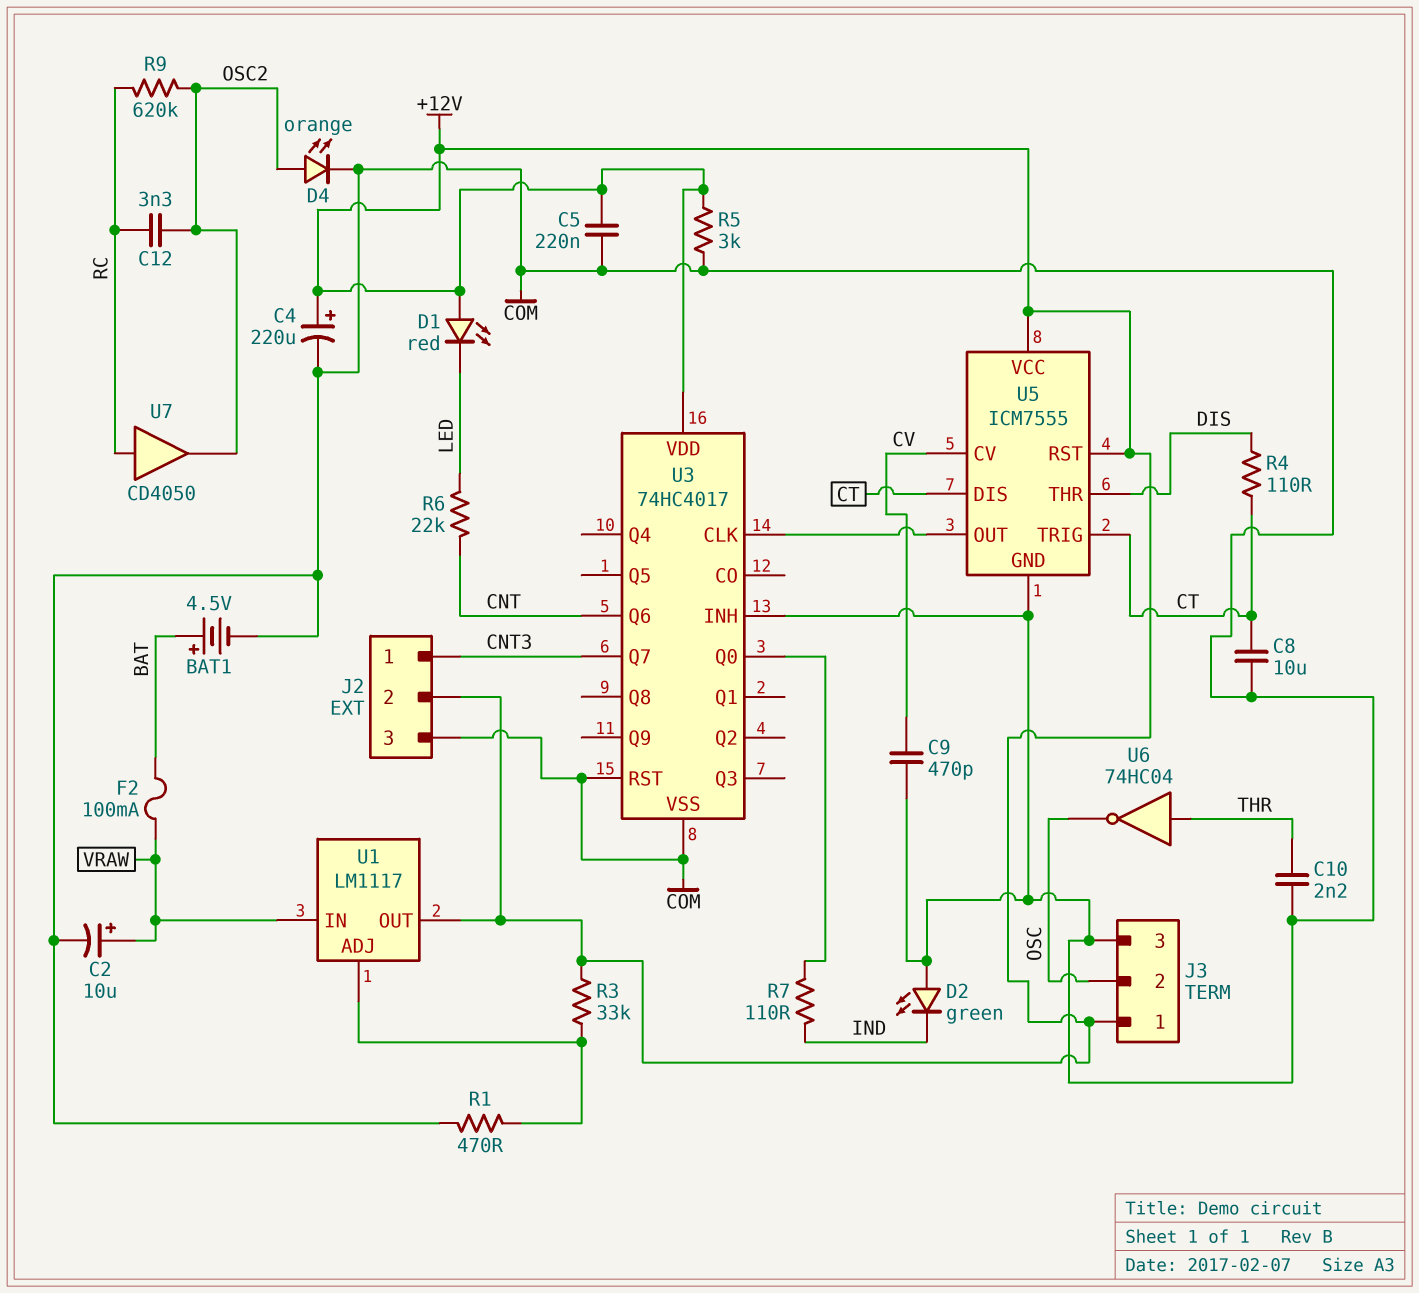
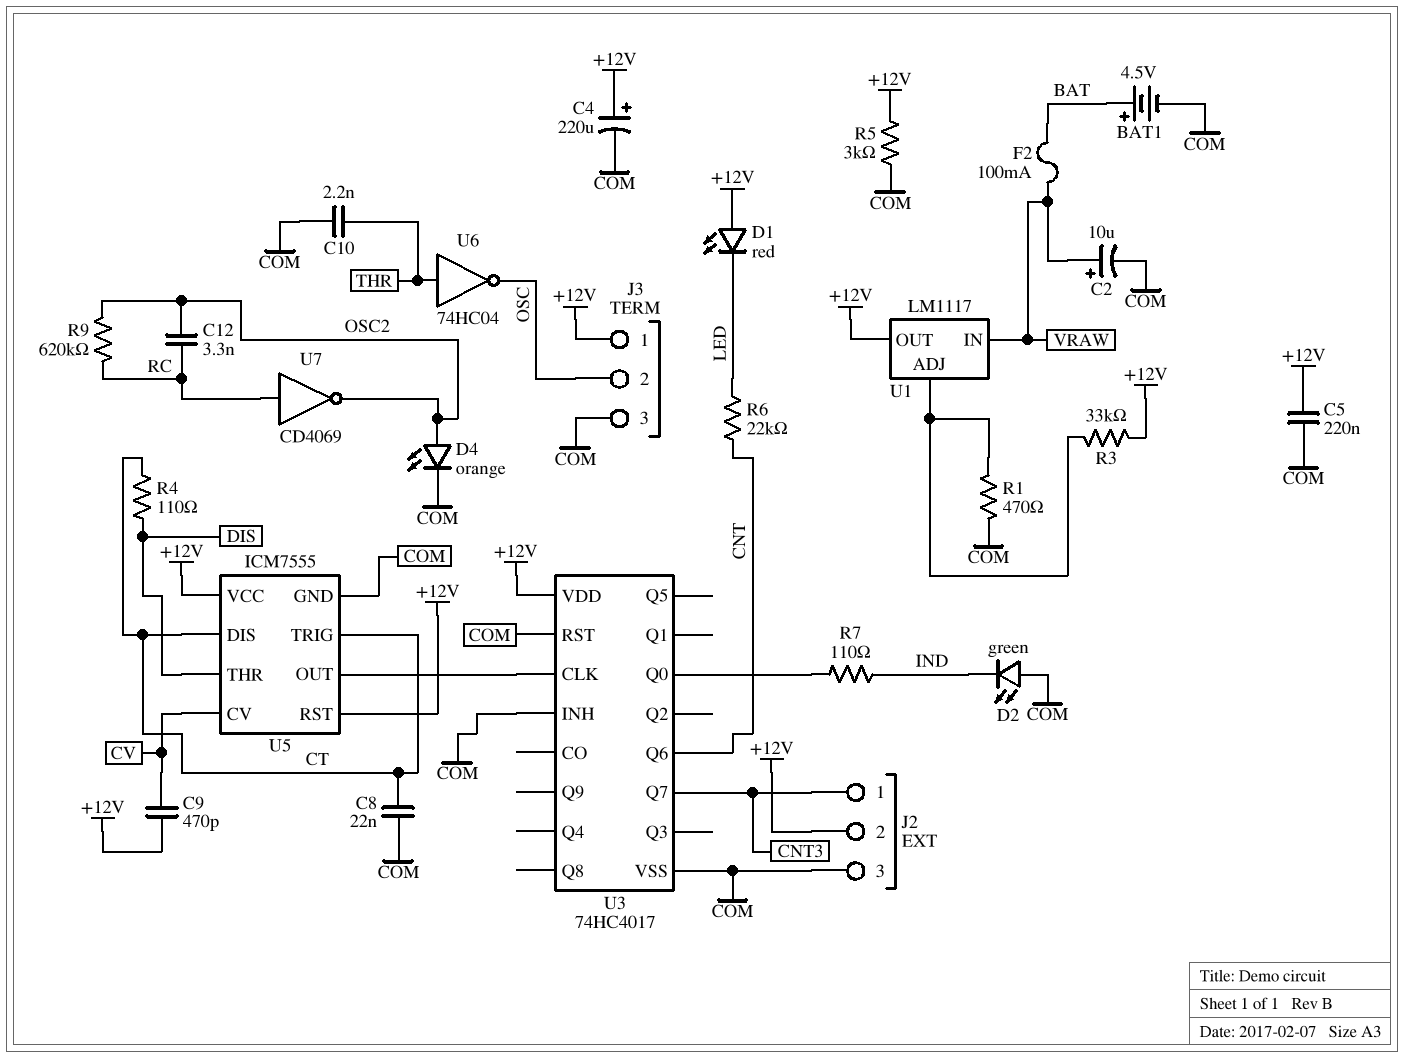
C8: 10uF (COM, CT) -> 22nF (COM, CT)
C9: 470pF (COM, CV) -> 470pF (+12V, CV)
U7: buffer CD4050 (in RC, out OSC2) -> NOT CD4069 (in RC, out OSC2)

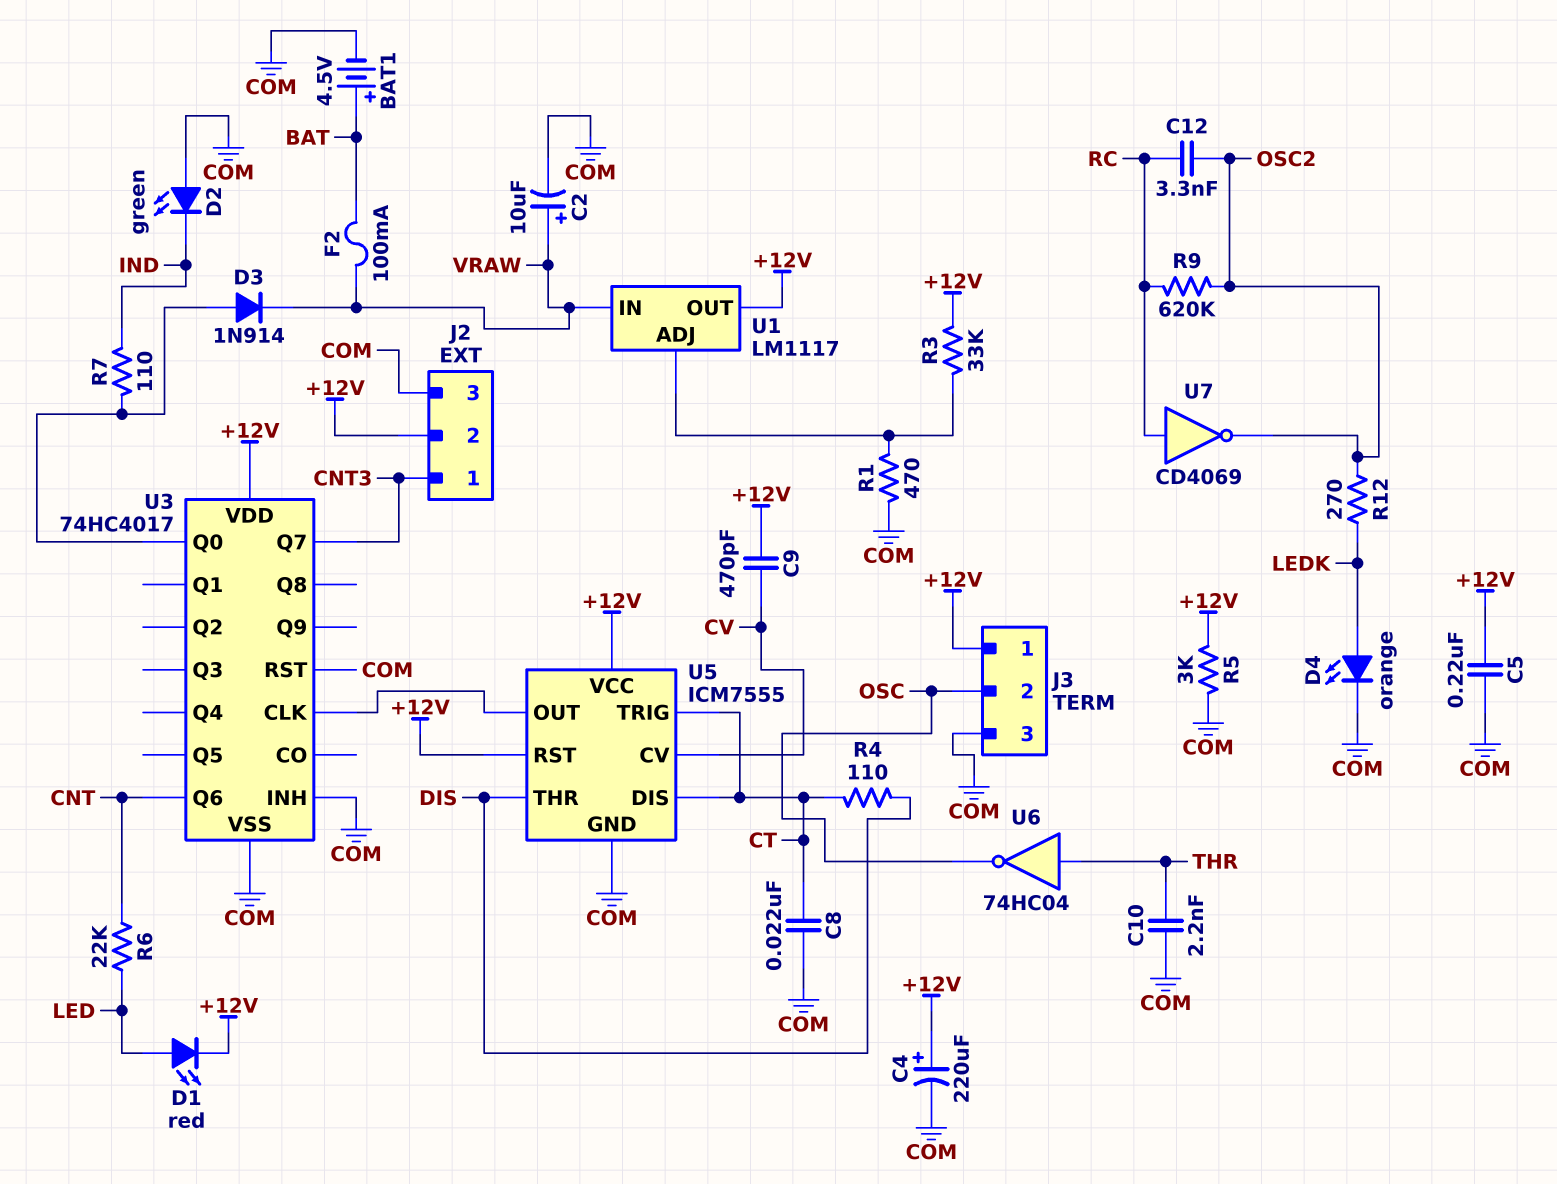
D1: LED red (A +12V, K LED) -> LED red (A LED, K +12V)
D3: none -> diode 1N914 (A U3/Q0, K VRAW)
D4: LED orange (A OSC2, K COM) -> LED orange (A LEDK, K COM)
R12: none -> 270 (LEDK, OSC2)

